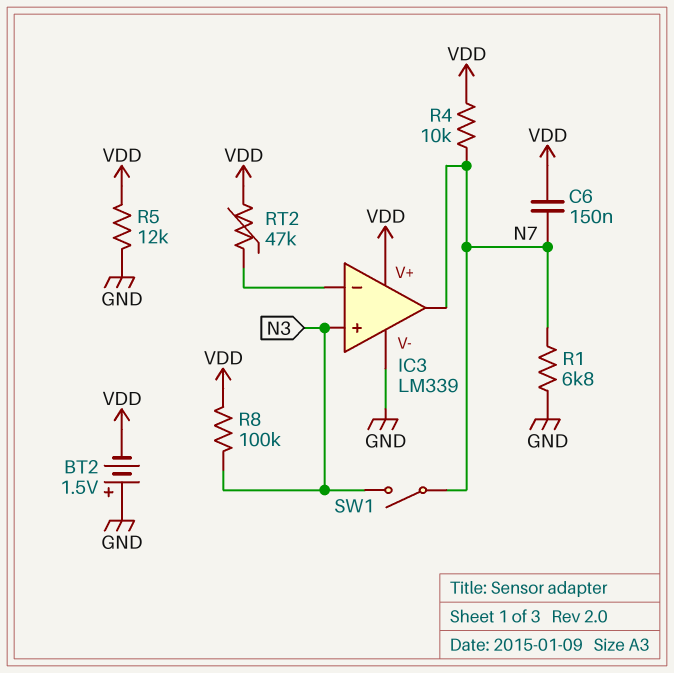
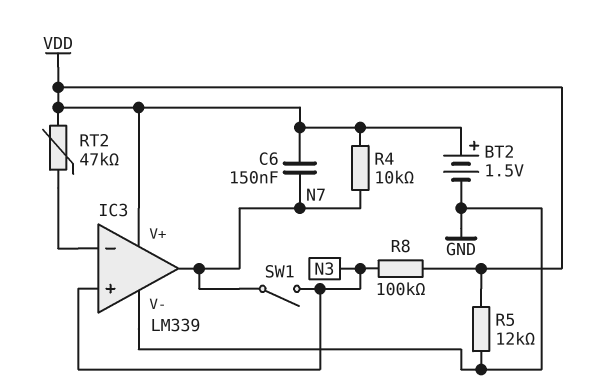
BT2: 1.5V (plus GND, minus VDD) -> 1.5V (plus VDD, minus GND)
R1: 6.8k (GND, N7) -> none

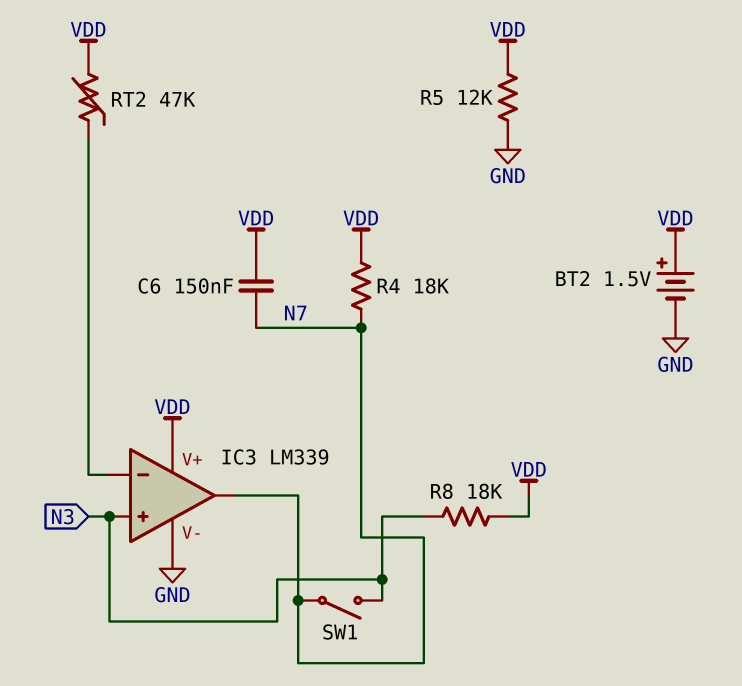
R4: 10k (N7, VDD) -> 18k (N7, VDD)
R8: 100k (N3, VDD) -> 18k (N3, VDD)

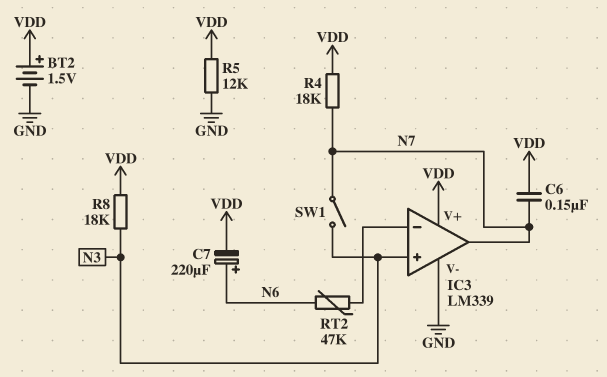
C7: none -> 220uF (plus N6, minus VDD)
RT2: 47k (IC3/in-, VDD) -> 47k (IC3/in-, N6)

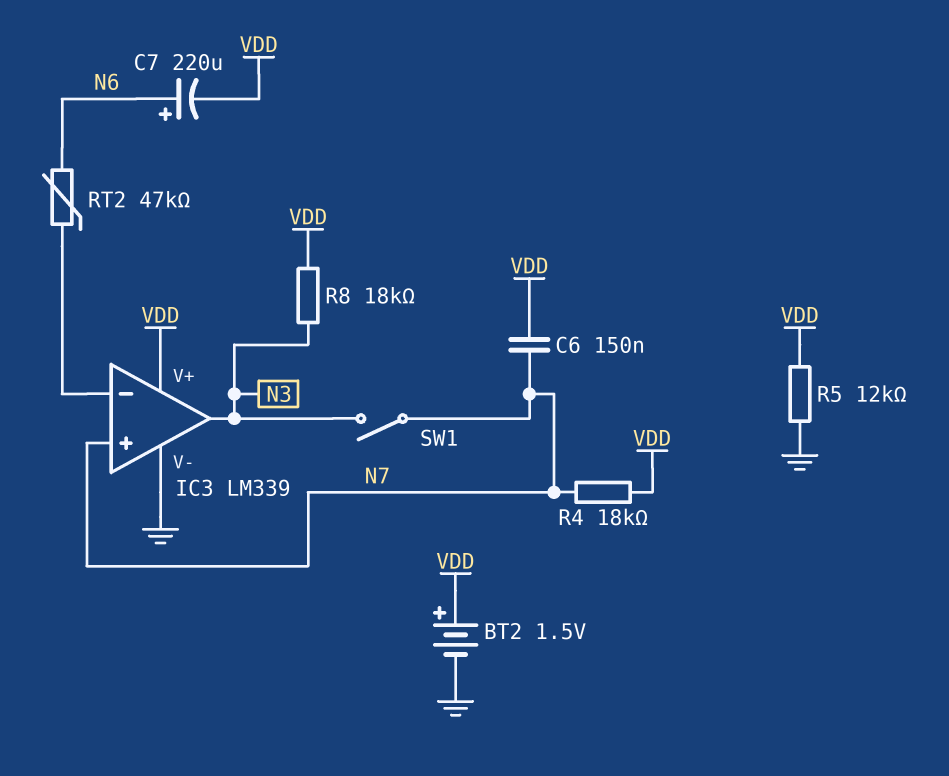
IC3 pin in+: N3 -> N7
IC3 pin out: N7 -> N3

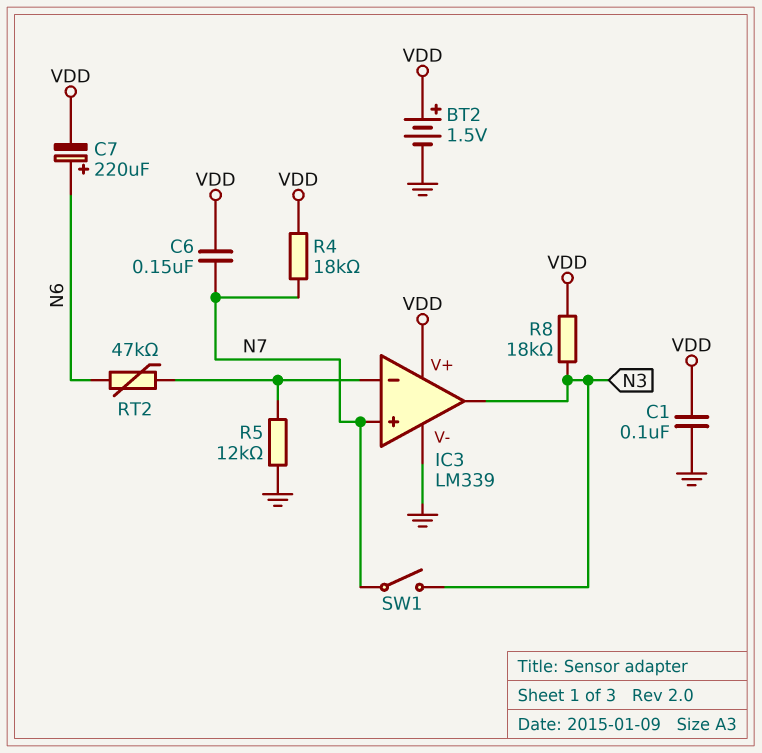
C1: none -> 100nF (GND, VDD)
R5: 12k (GND, VDD) -> 12k (GND, IC3/in-)

